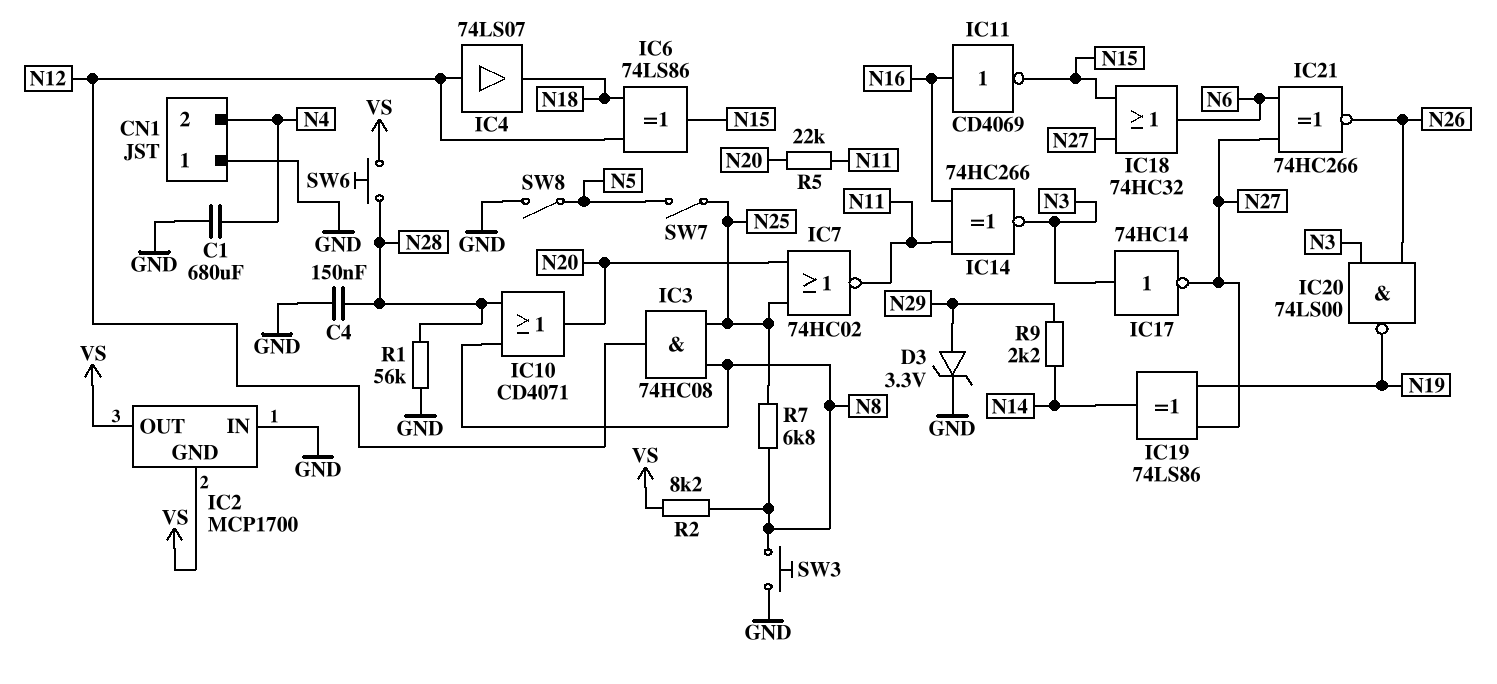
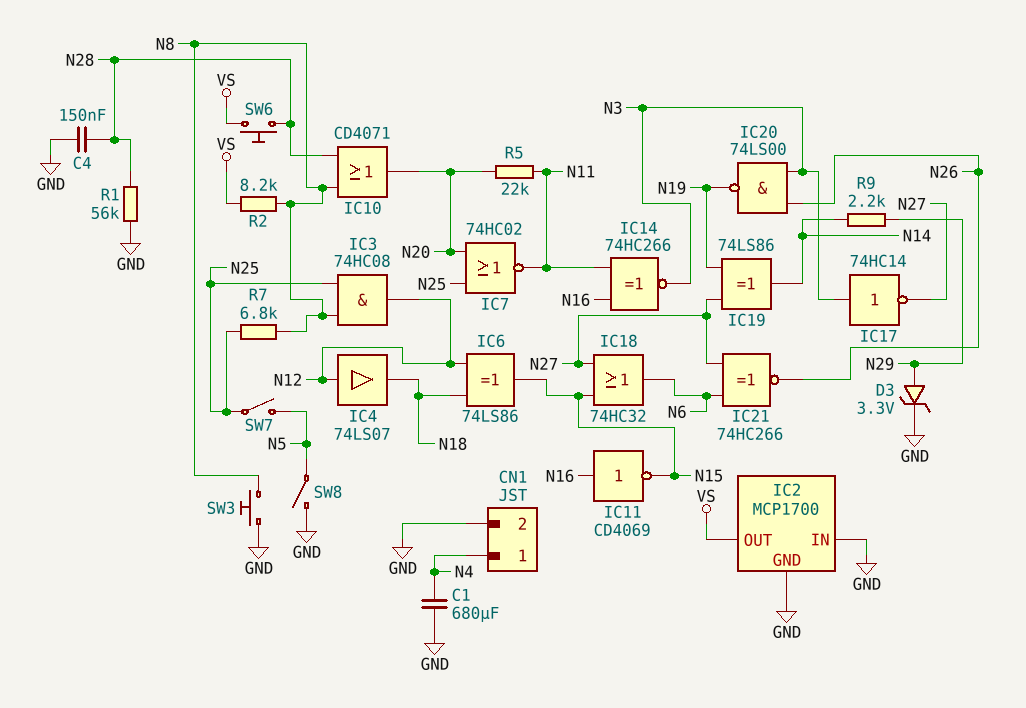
CN1 pin 1: GND -> N4
CN1 pin 2: N4 -> GND
IC2 pin GND: VS -> GND

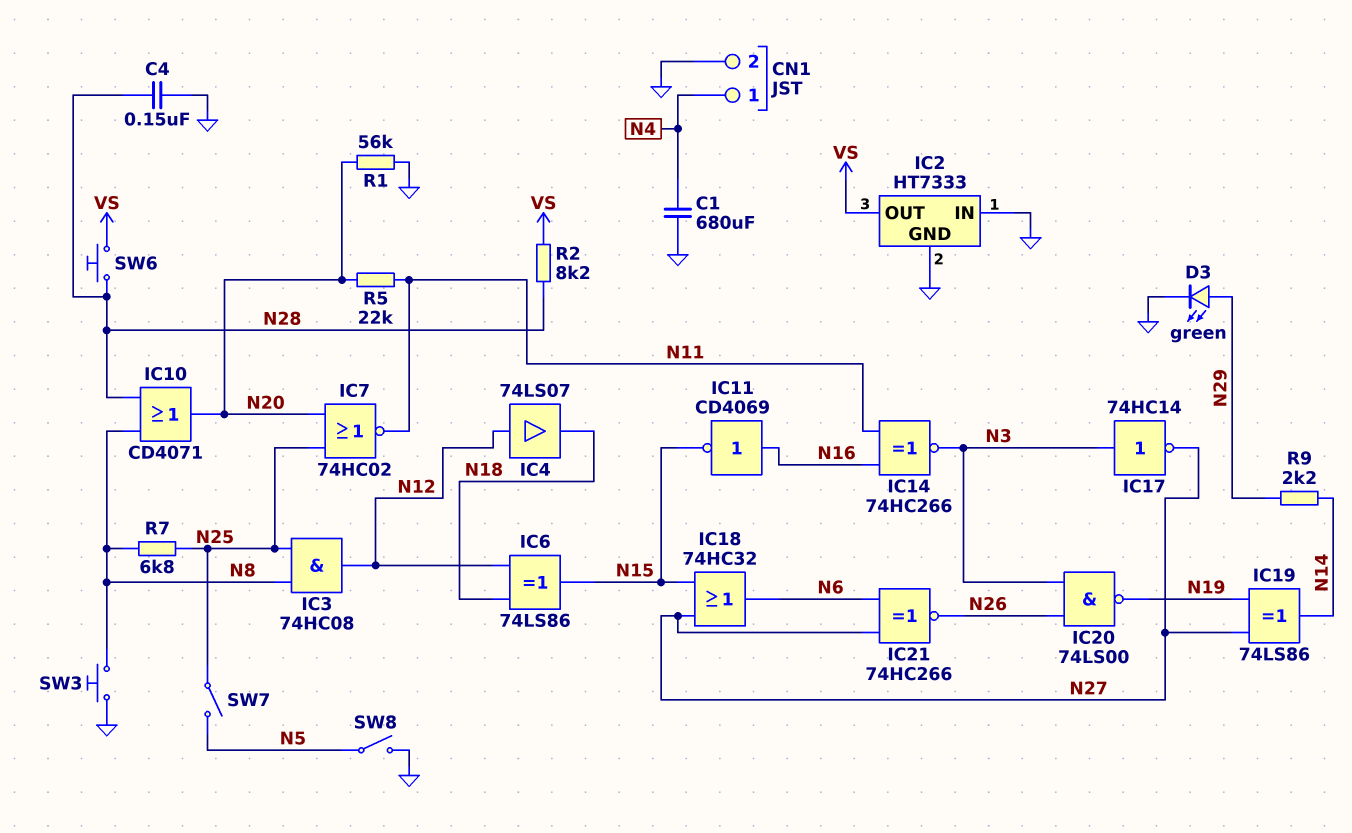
D3: zener 3.3V (A N29, K GND) -> LED green (A N29, K GND)
IC2: MCP1700 -> HT7333
R1: 56k (GND, N28) -> 56k (GND, N20)
R2: 8.2k (N8, VS) -> 8.2k (N28, VS)

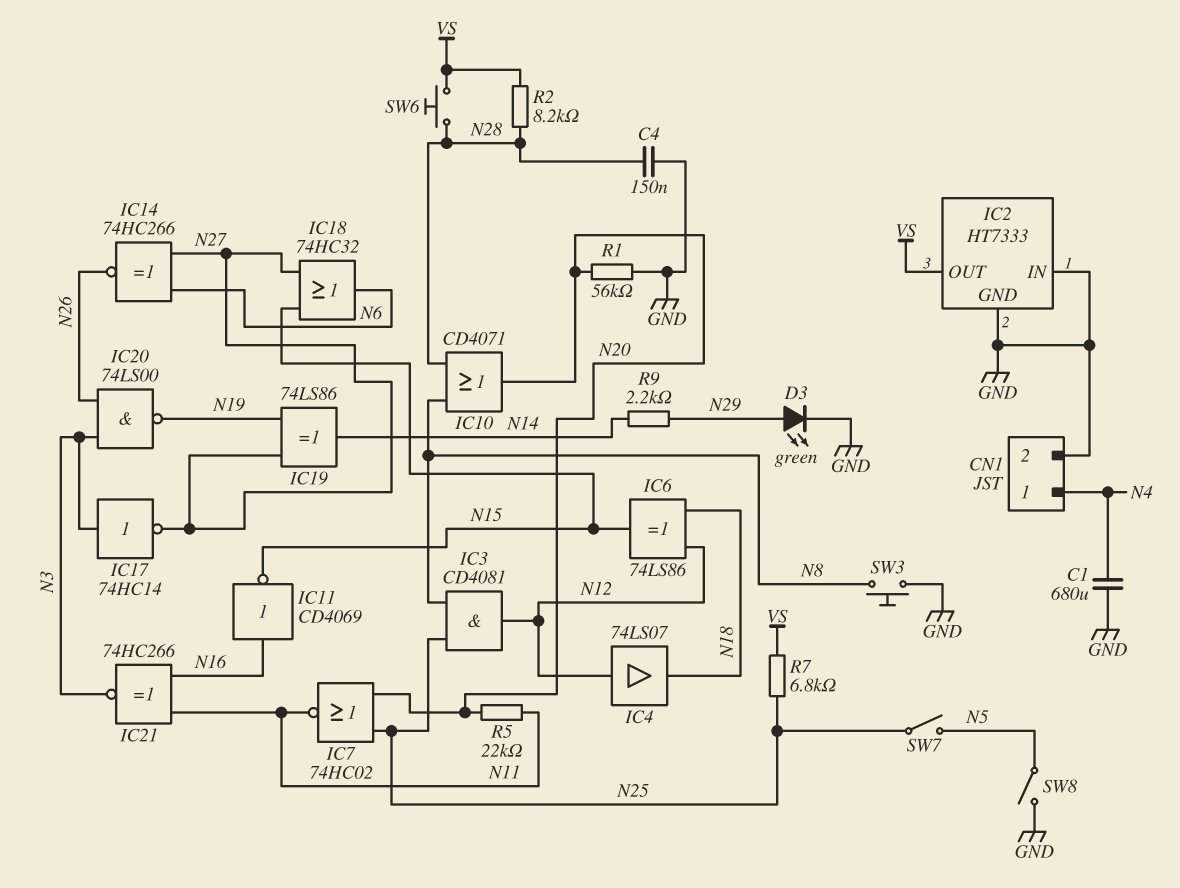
IC3: AND 74HC08 (in N8, in N25, out N12) -> AND CD4081 (in N8, in N25, out N12)
IC14: XNOR 74HC266 (in N11, in N16, out N3) -> XNOR 74HC266 (in N6, in N27, out N26)
IC21: XNOR 74HC266 (in N6, in N27, out N26) -> XNOR 74HC266 (in N11, in N16, out N3)
R7: 6.8k (N8, N25) -> 6.8k (N25, VS)

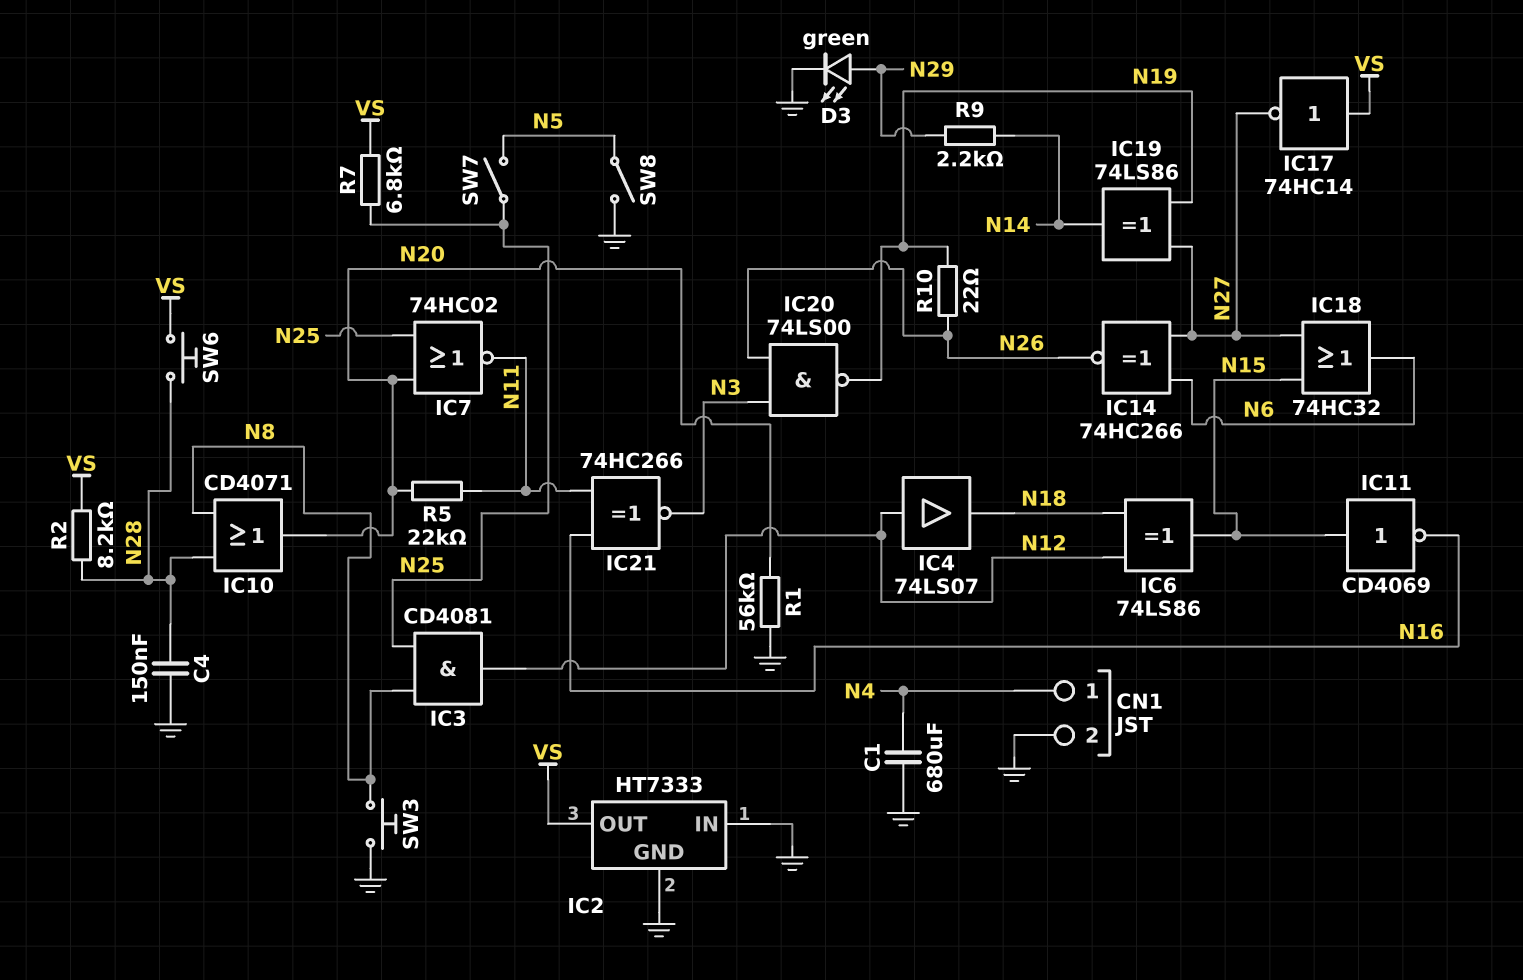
IC11: NOT CD4069 (in N16, out N15) -> NOT CD4069 (in N15, out N16)
IC17: NOT 74HC14 (in N3, out N27) -> NOT 74HC14 (in VS, out N27)
R10: none -> 22 (N19, N26)

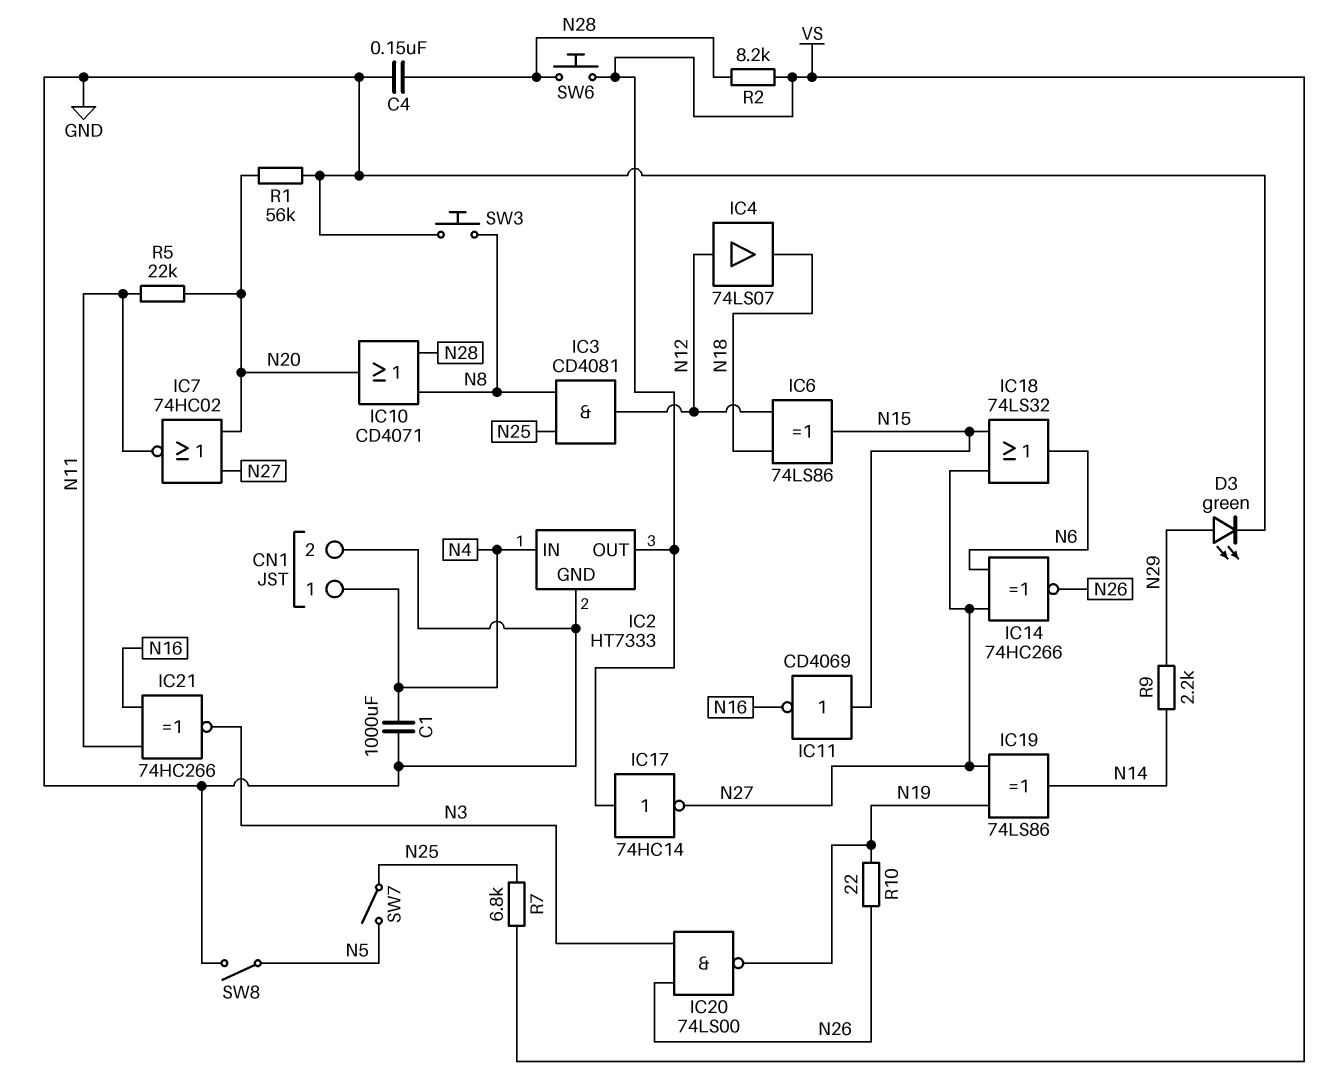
C1: 680uF (GND, N4) -> 1000uF (GND, N4)
IC2 pin IN: GND -> N4
IC7: NOR 74HC02 (in N20, in N25, out N11) -> NOR 74HC02 (in N20, in N27, out N11)
IC18: OR 74HC32 (in N15, in N27, out N6) -> OR 74LS32 (in N15, in N27, out N6)

